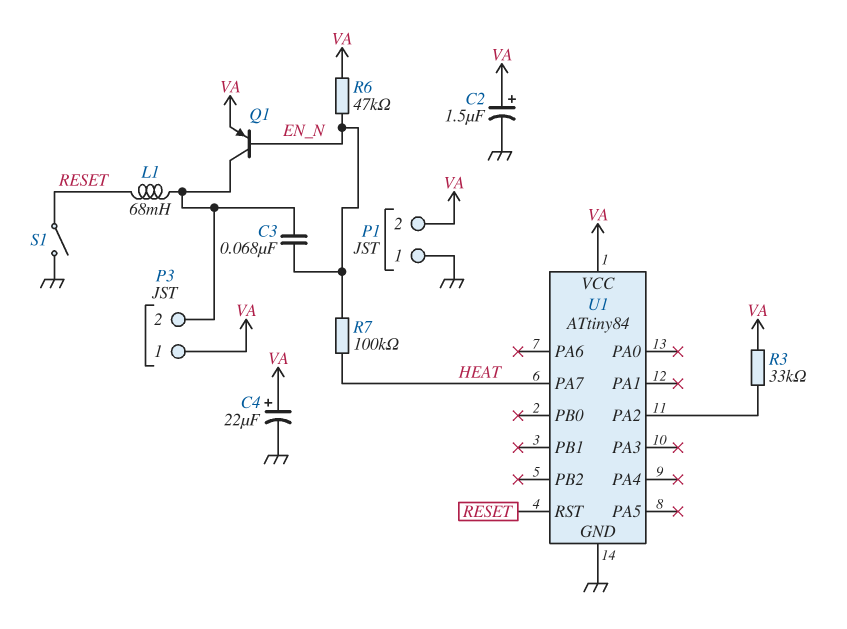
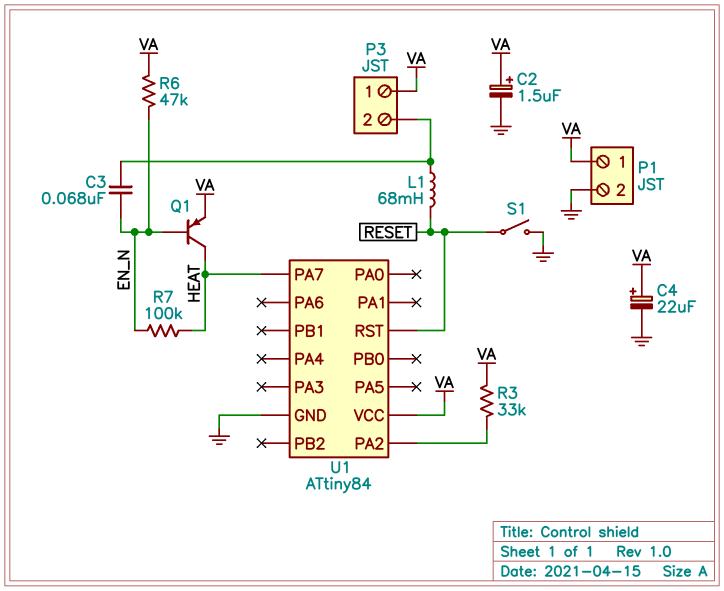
P1 pin 1: GND -> VA
P1 pin 2: VA -> GND
Q1: PNP (B EN_N, C P3/2, E VA) -> PNP (B EN_N, C HEAT, E VA)

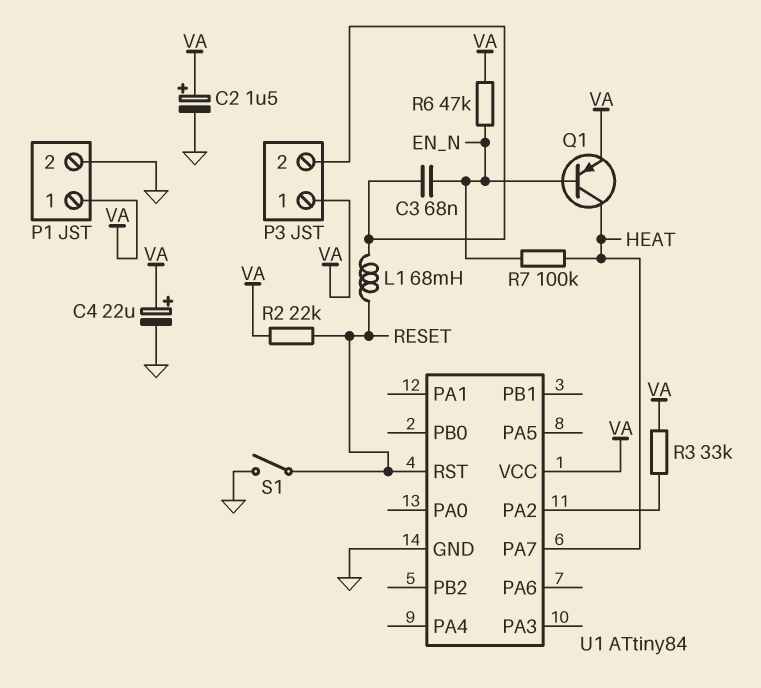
R2: none -> 22k (RESET, VA)

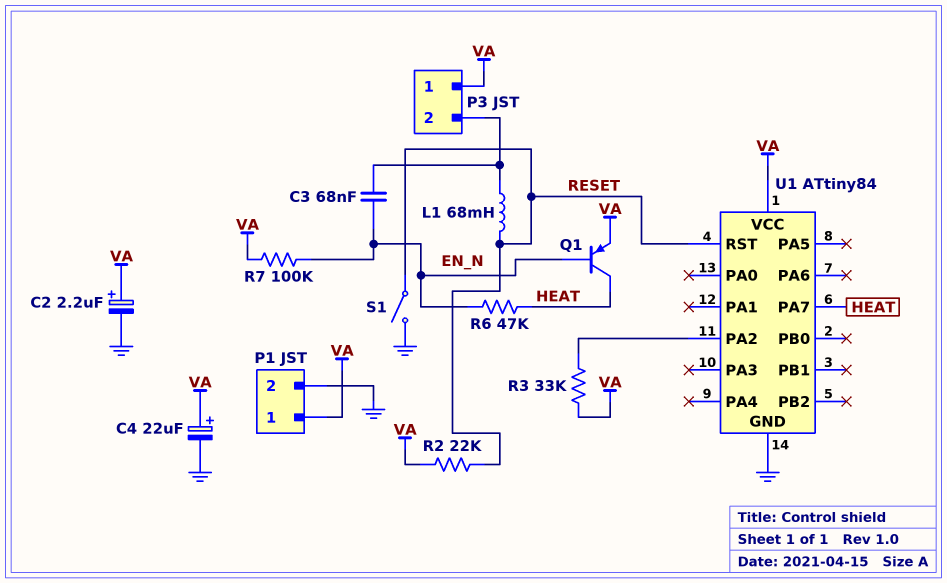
C2: 1.5uF (plus VA, minus GND) -> 2.2uF (plus VA, minus GND)
R6: 47k (EN_N, VA) -> 47k (EN_N, HEAT)
R7: 100k (EN_N, HEAT) -> 100k (EN_N, VA)

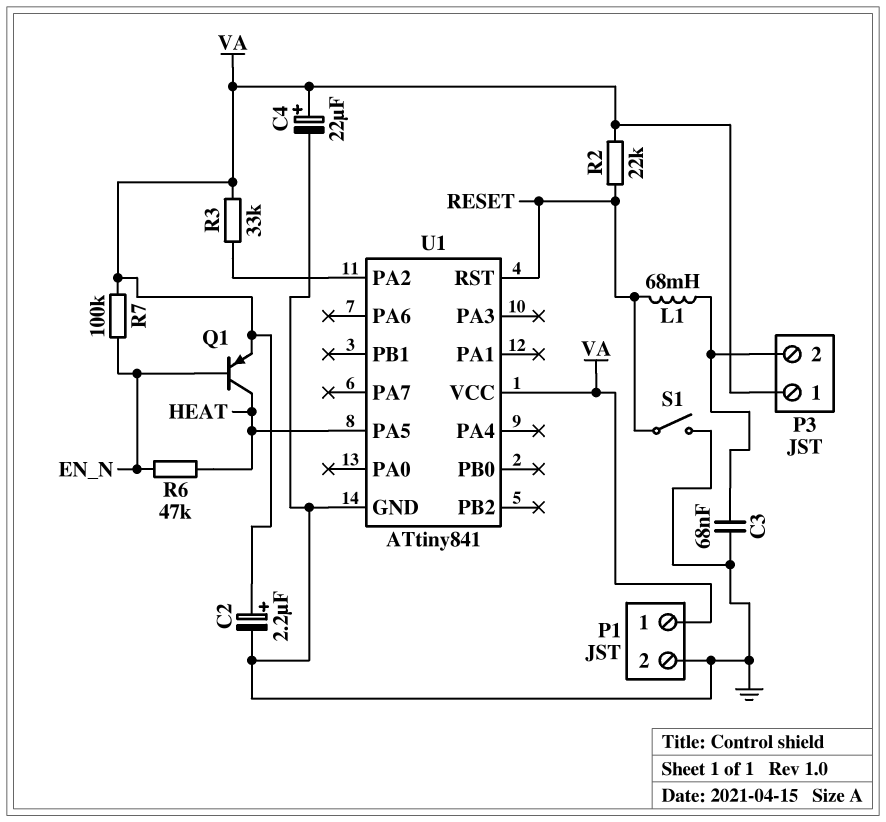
C3: 68nF (EN_N, P3/2) -> 68nF (GND, P3/2)
U1: ATtiny84 -> ATtiny841
U1 pin PA5: none -> HEAT
U1 pin PA7: HEAT -> none

